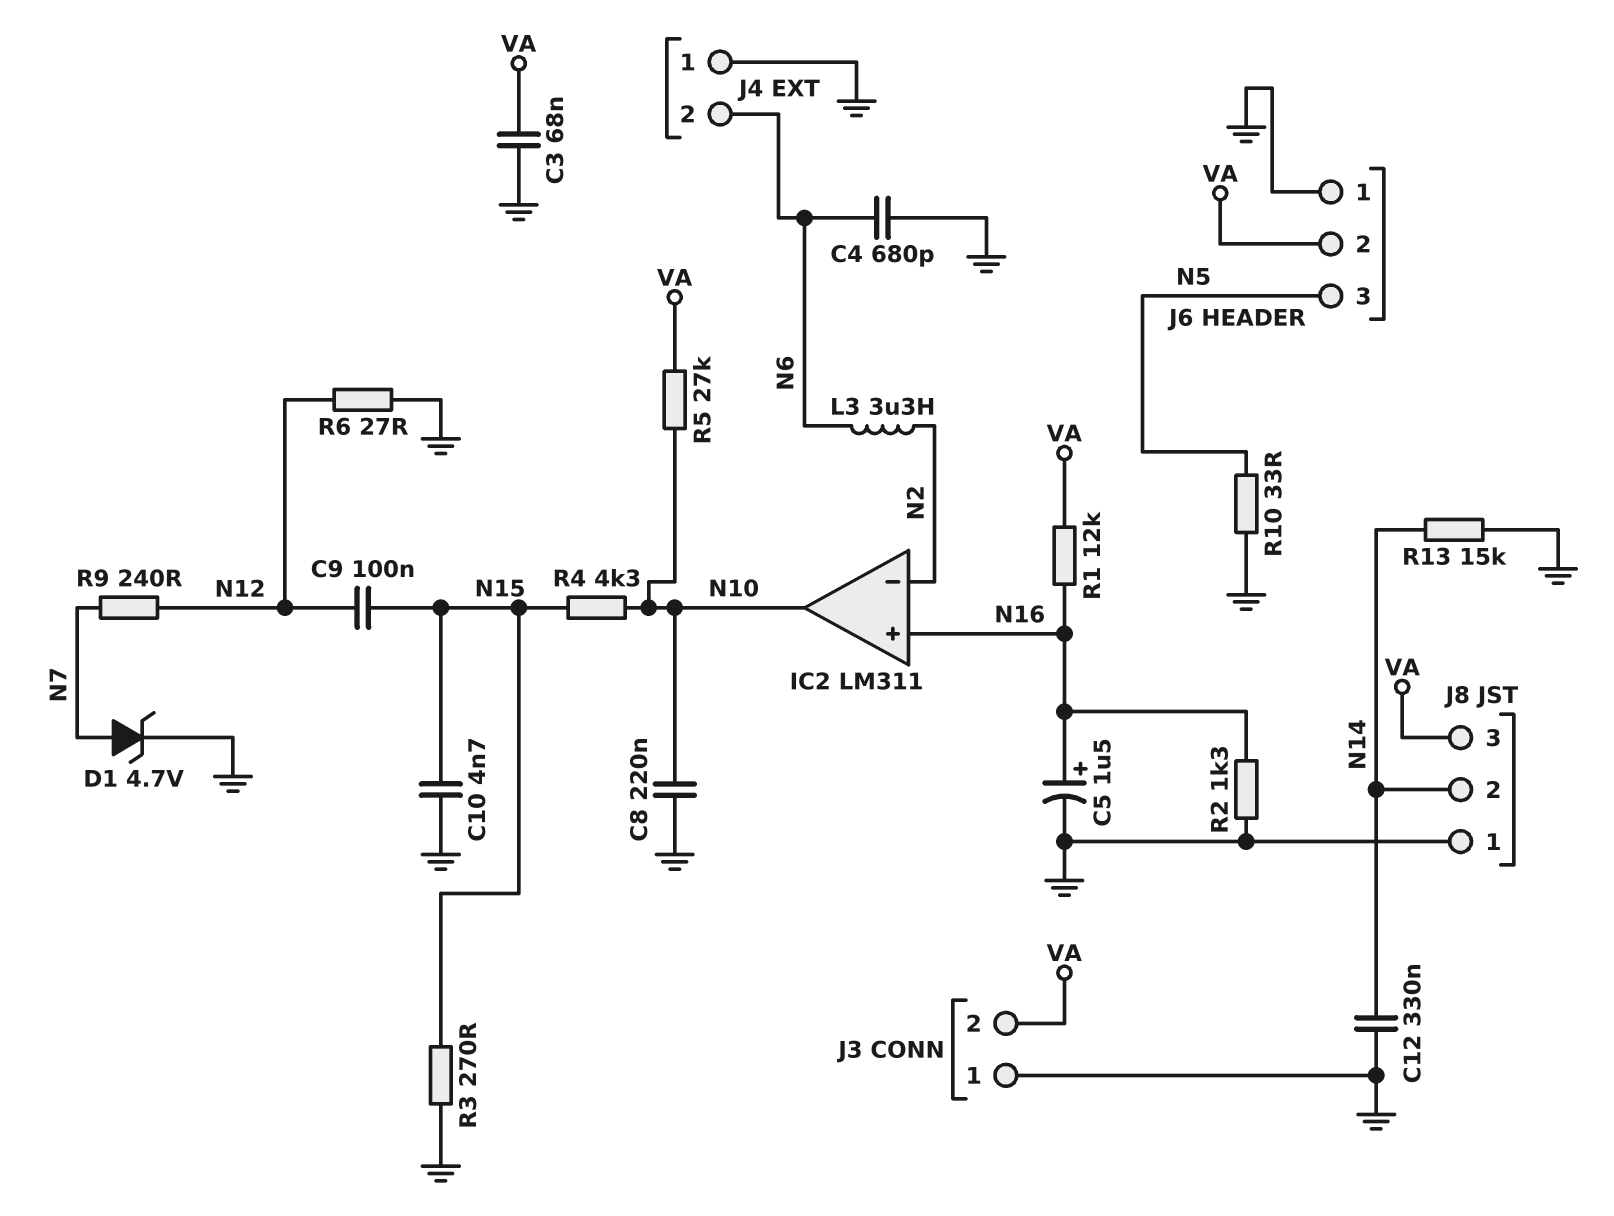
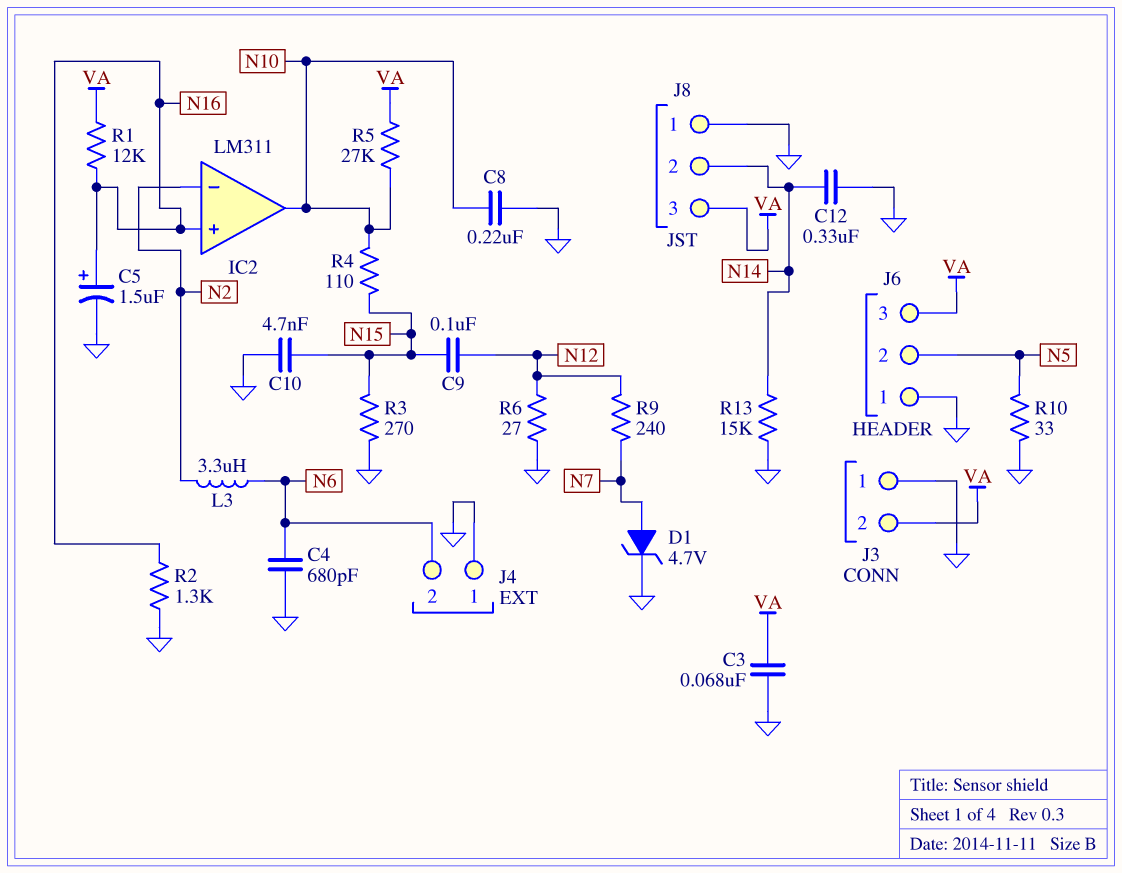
J6 pin 2: VA -> N5
J6 pin 3: N5 -> VA
R4: 4.3k (N10, N15) -> 110 (N10, N15)

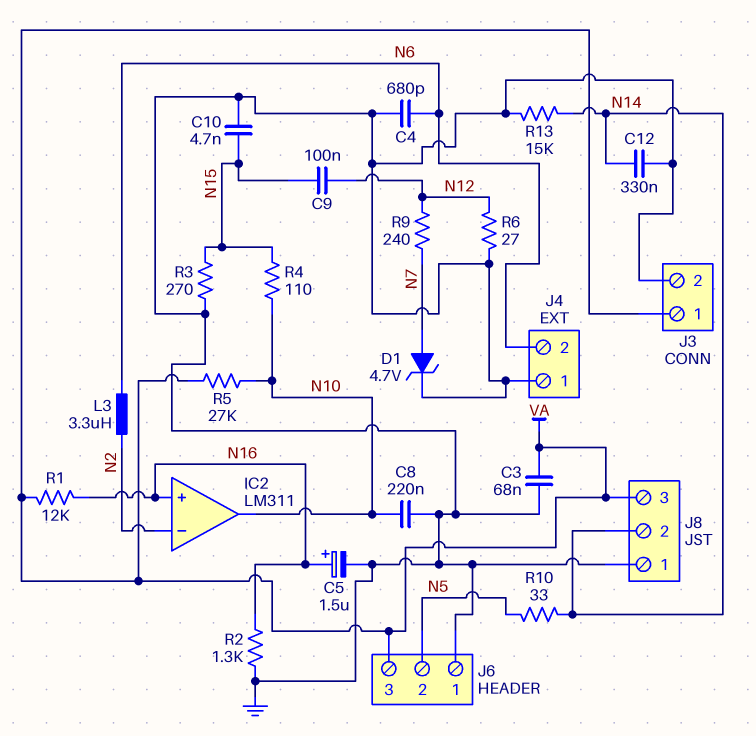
J3 pin 1: GND -> VA
J3 pin 2: VA -> GND
R10: 33 (GND, N5) -> 33 (N5, N14)

